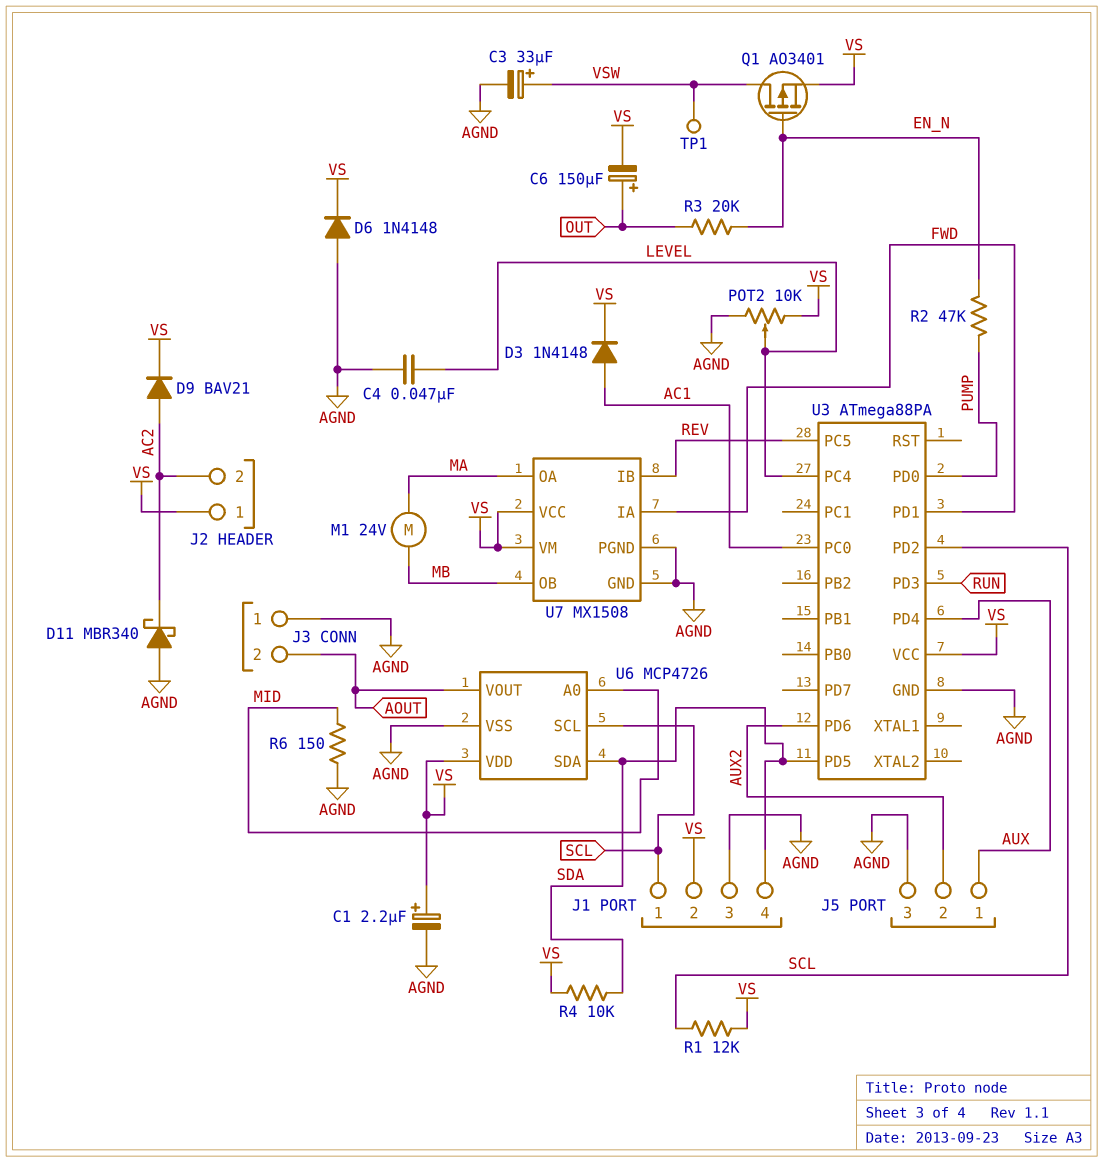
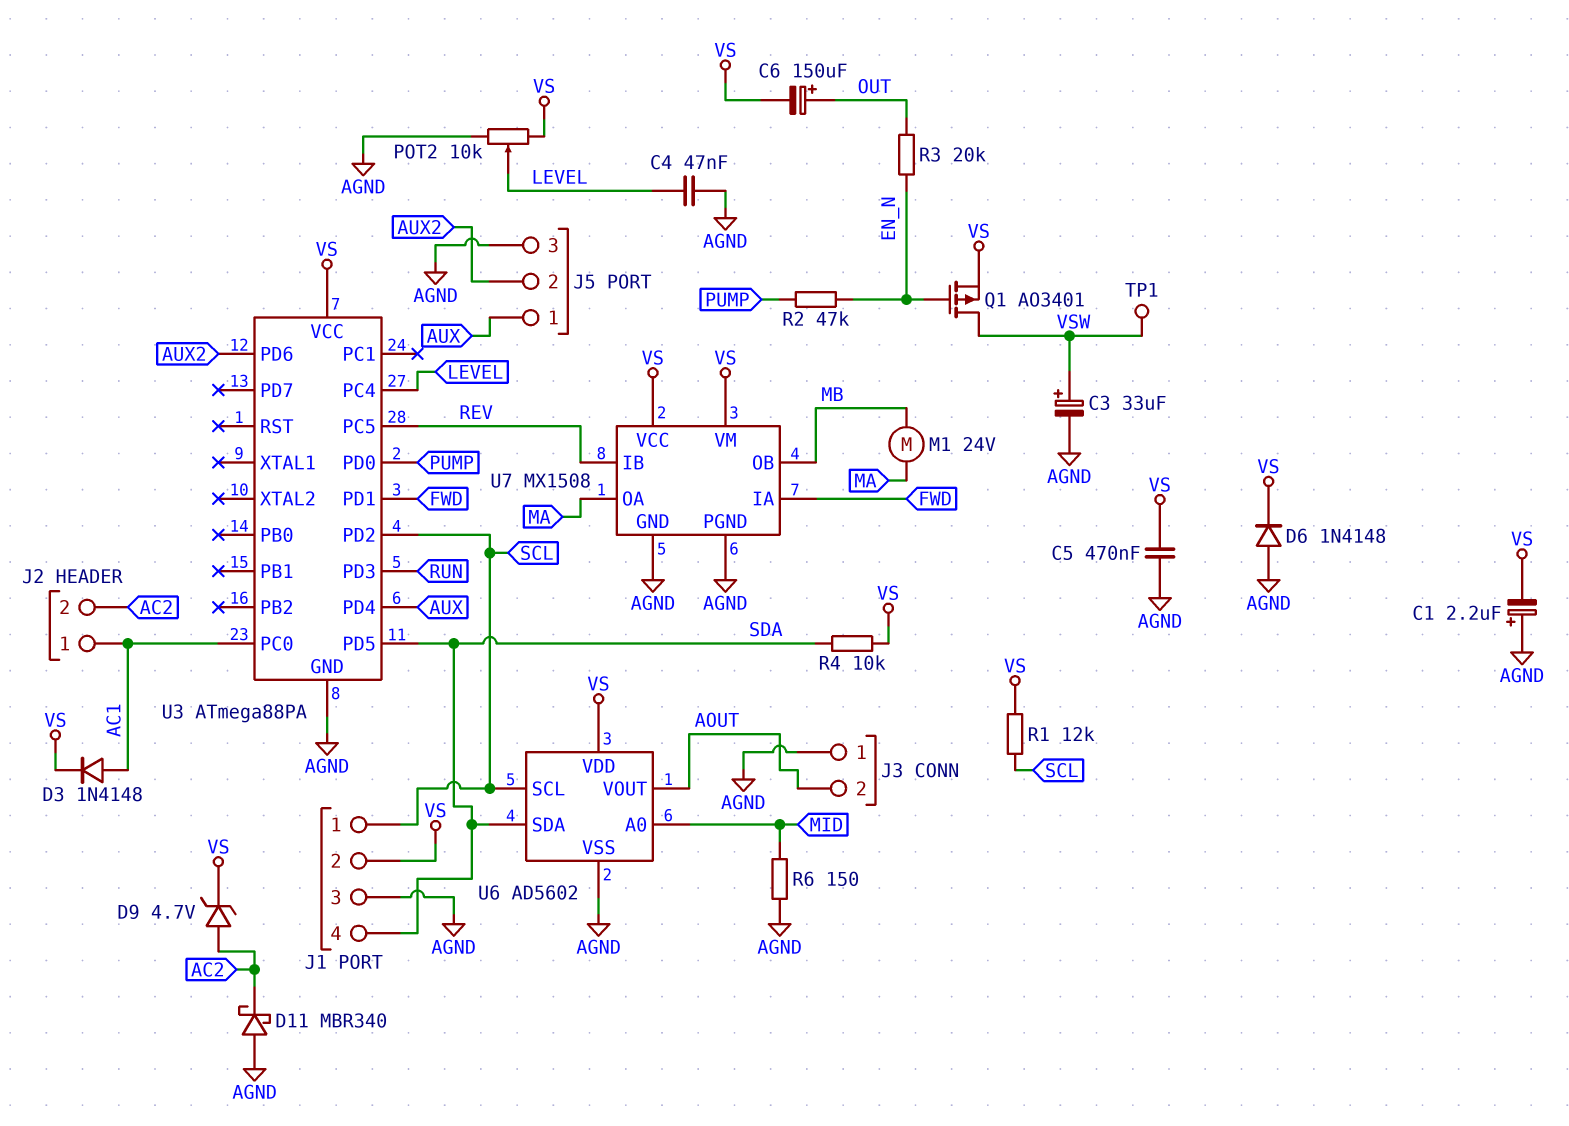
C1: 2.2uF (plus VS, minus AGND) -> 2.2uF (plus AGND, minus VS)
C5: none -> 470nF (AGND, VS)
D9: diode BAV21 (A AC2, K VS) -> zener 4.7V (A AC2, K VS)
J2 pin 1: VS -> AC1
U6: MCP4726 -> AD5602

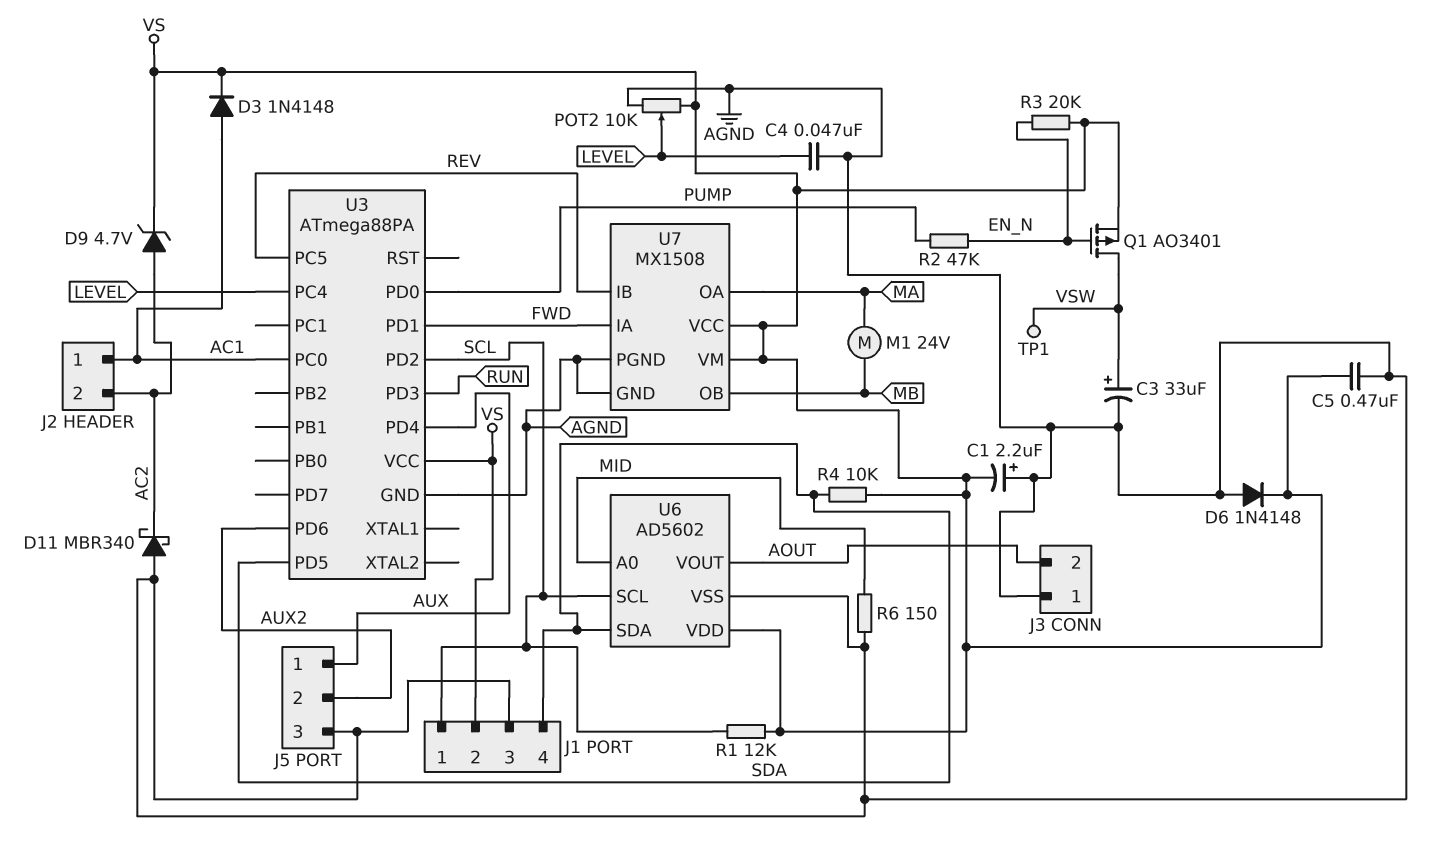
C6: 150uF (plus OUT, minus VS) -> none
R3: 20k (EN_N, OUT) -> 20k (EN_N, VS)

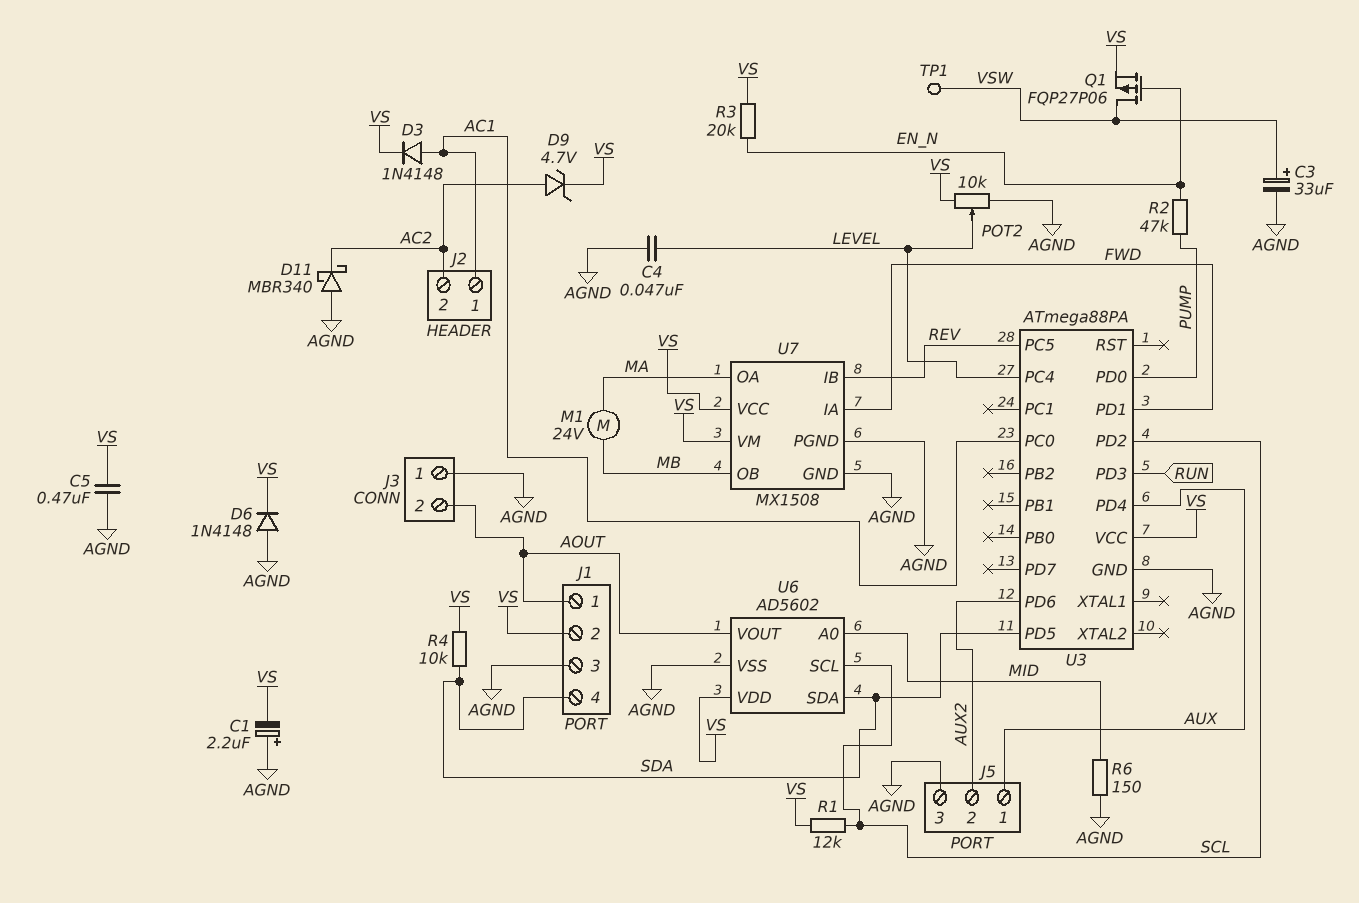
J1 pin 1: SCL -> AOUT
Q1: PMOS AO3401 (G EN_N, D VSW, S VS) -> PMOS FQP27P06 (G EN_N, D VSW, S VS)

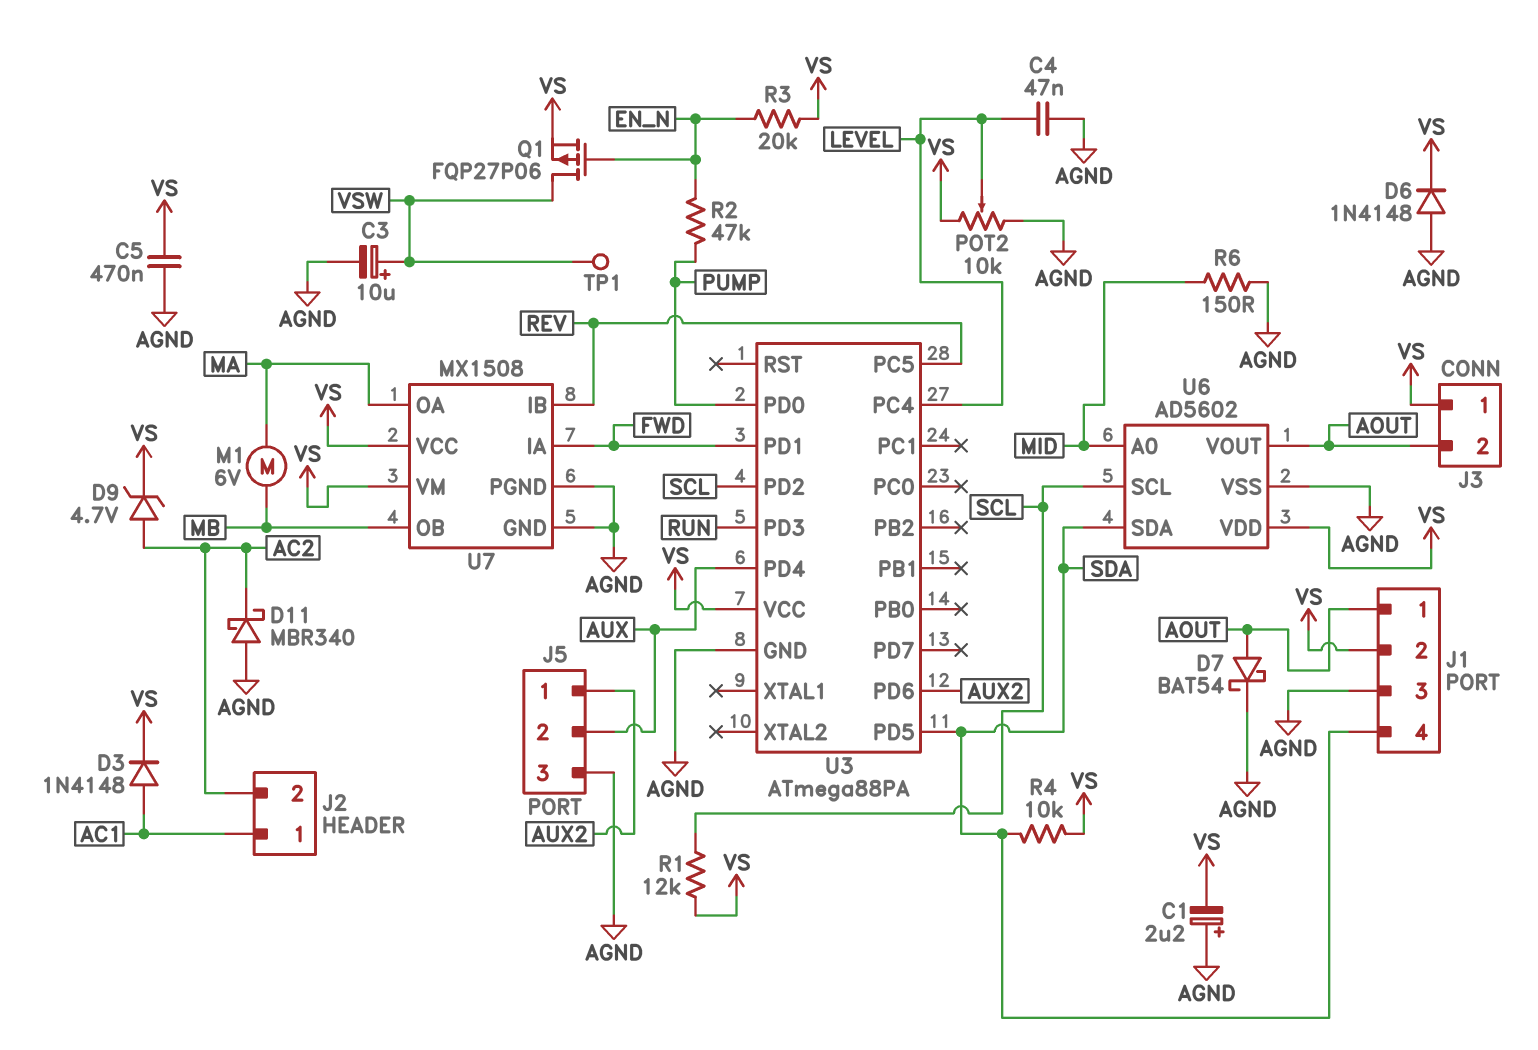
C3: 33uF (plus VSW, minus AGND) -> 10uF (plus VSW, minus AGND)
D7: none -> schottky BAT54 (A AOUT, K AGND)
J3 pin 1: AGND -> VS
J5 pin 1: AUX -> AUX2
J5 pin 2: AUX2 -> AUX
M1: motor 24V (MA, MB) -> motor 6V (MA, MB)
U3 pin PC0: AC1 -> none

